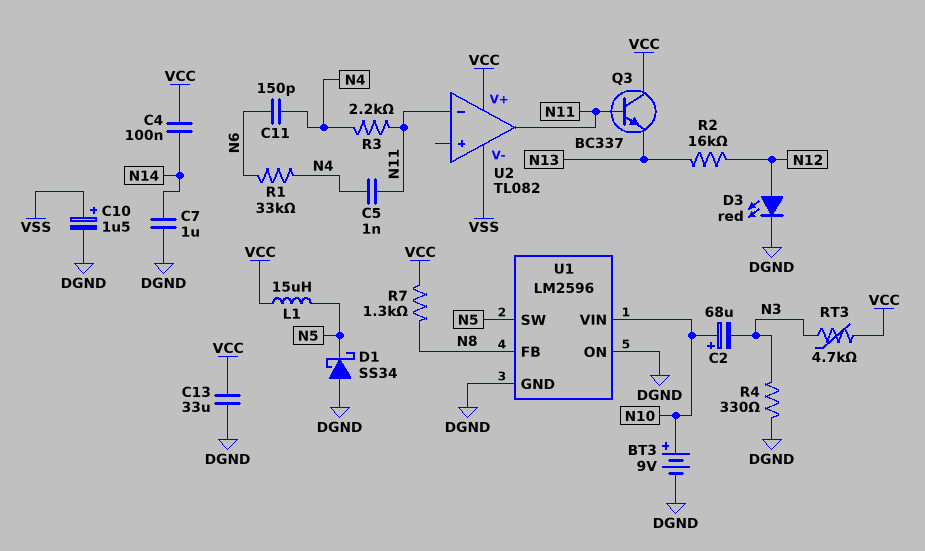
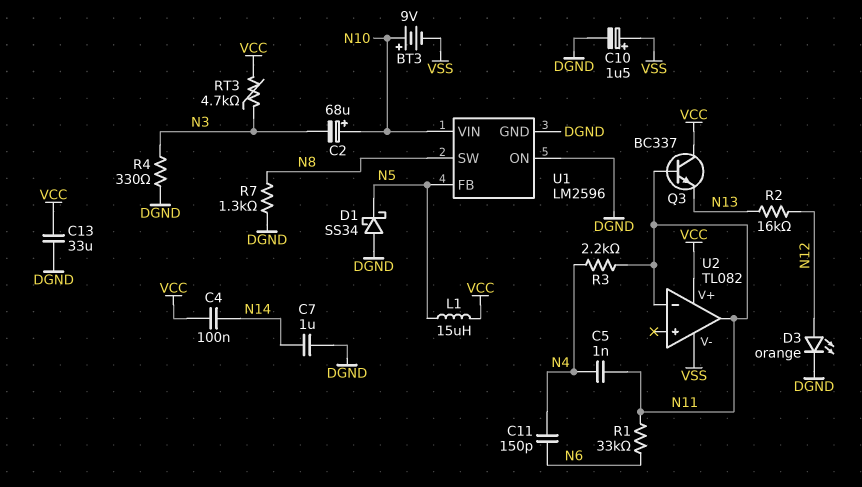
BT3: 9V (plus N10, minus DGND) -> 9V (plus N10, minus VSS)
D3: LED red (A N12, K DGND) -> LED orange (A N12, K DGND)
R1: 33k (N4, N6) -> 33k (N6, N11)
R7: 1.3k (N8, VCC) -> 1.3k (DGND, N8)
U1 pin FB: N8 -> N5
U1 pin SW: N5 -> N8

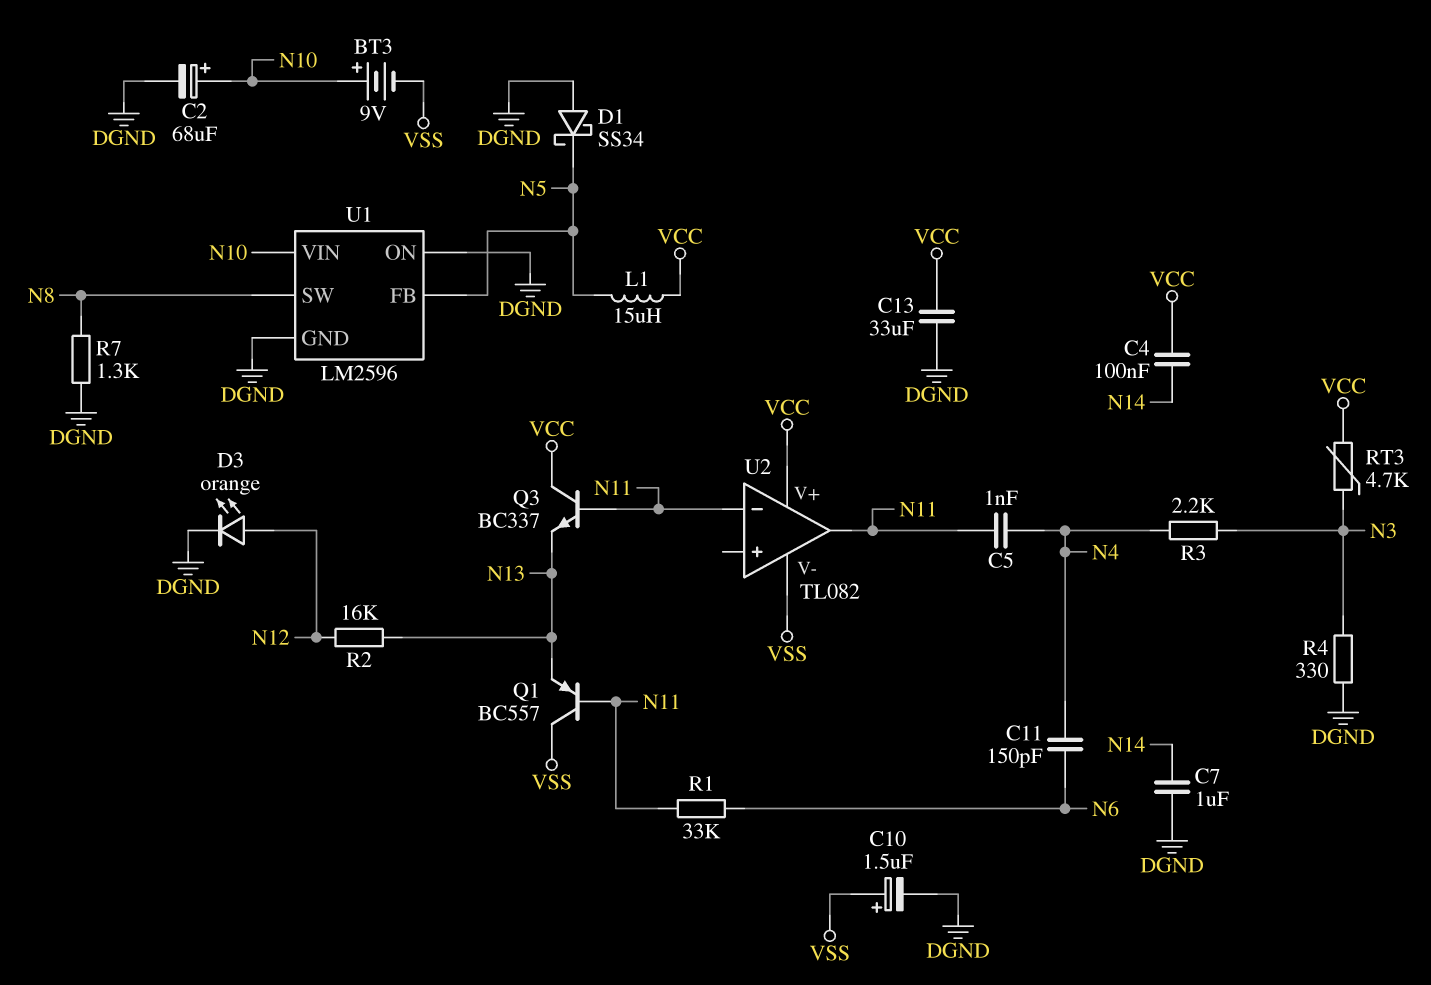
C2: 68uF (plus N10, minus N3) -> 68uF (plus N10, minus DGND)
Q1: none -> PNP BC557 (B N11, C VSS, E N13)
R3: 2.2k (N4, N11) -> 2.2k (N3, N4)

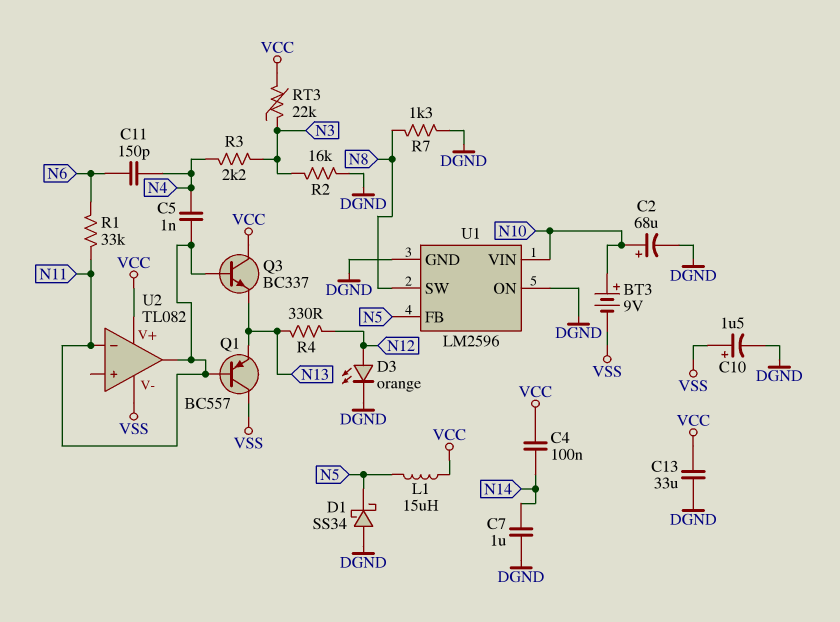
R2: 16k (N12, N13) -> 16k (DGND, N3)
R4: 330 (DGND, N3) -> 330 (N12, N13)
RT3: 4.7k (N3, VCC) -> 22k (N3, VCC)

